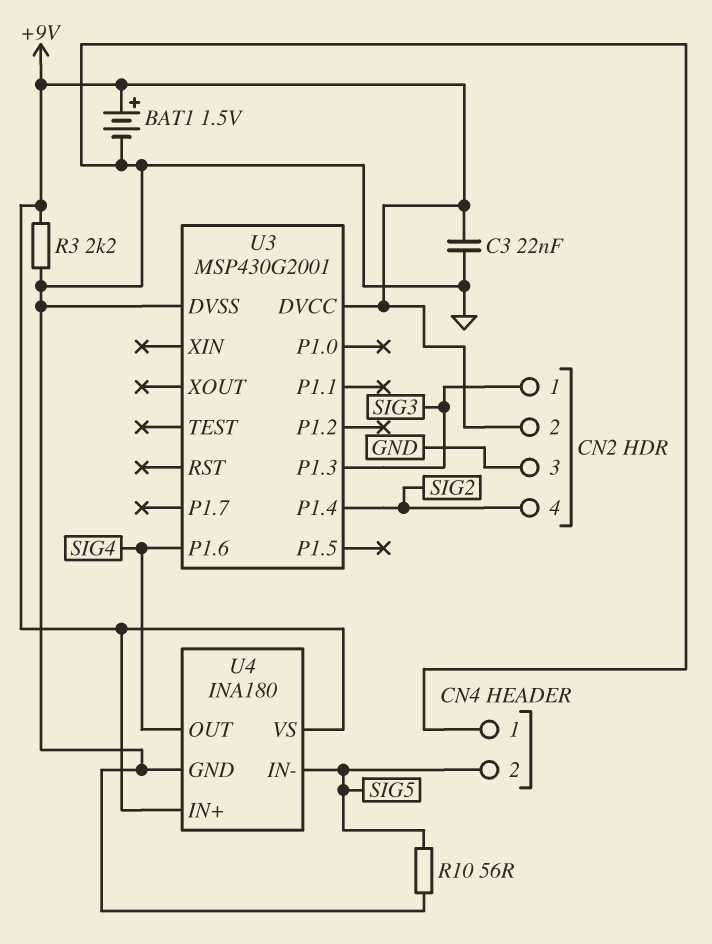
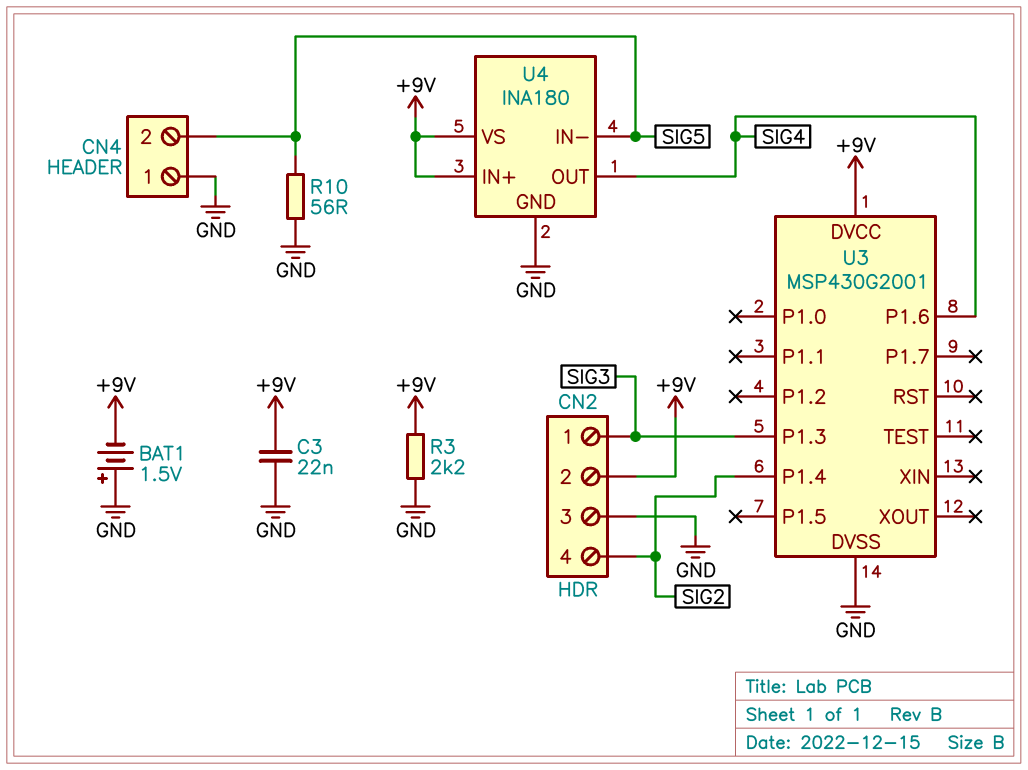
BAT1: 1.5V (plus +9V, minus GND) -> 1.5V (plus GND, minus +9V)

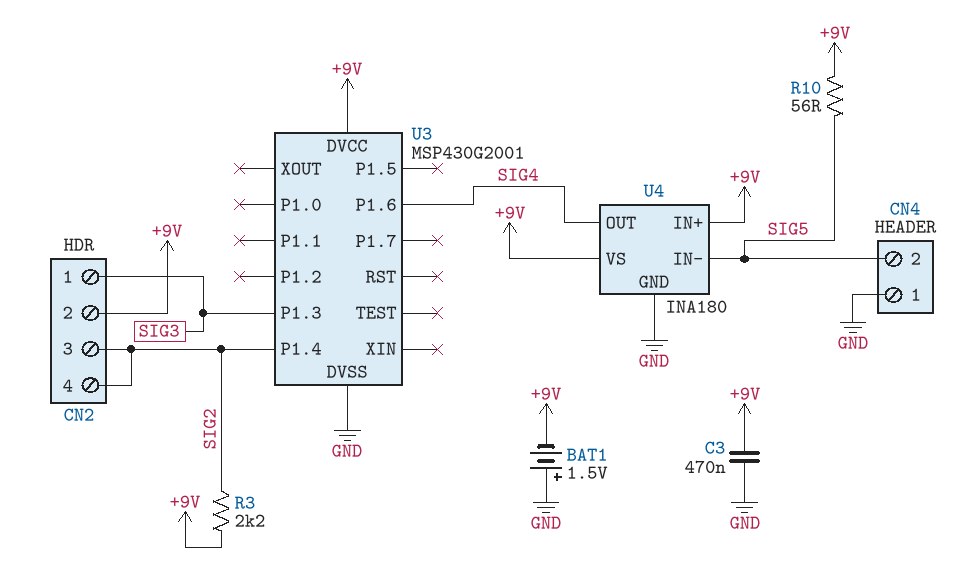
C3: 22nF (+9V, GND) -> 470nF (+9V, GND)
CN2 pin 3: GND -> SIG2
R3: 2.2k (+9V, GND) -> 2.2k (+9V, SIG2)
R10: 56 (GND, SIG5) -> 56 (+9V, SIG5)

